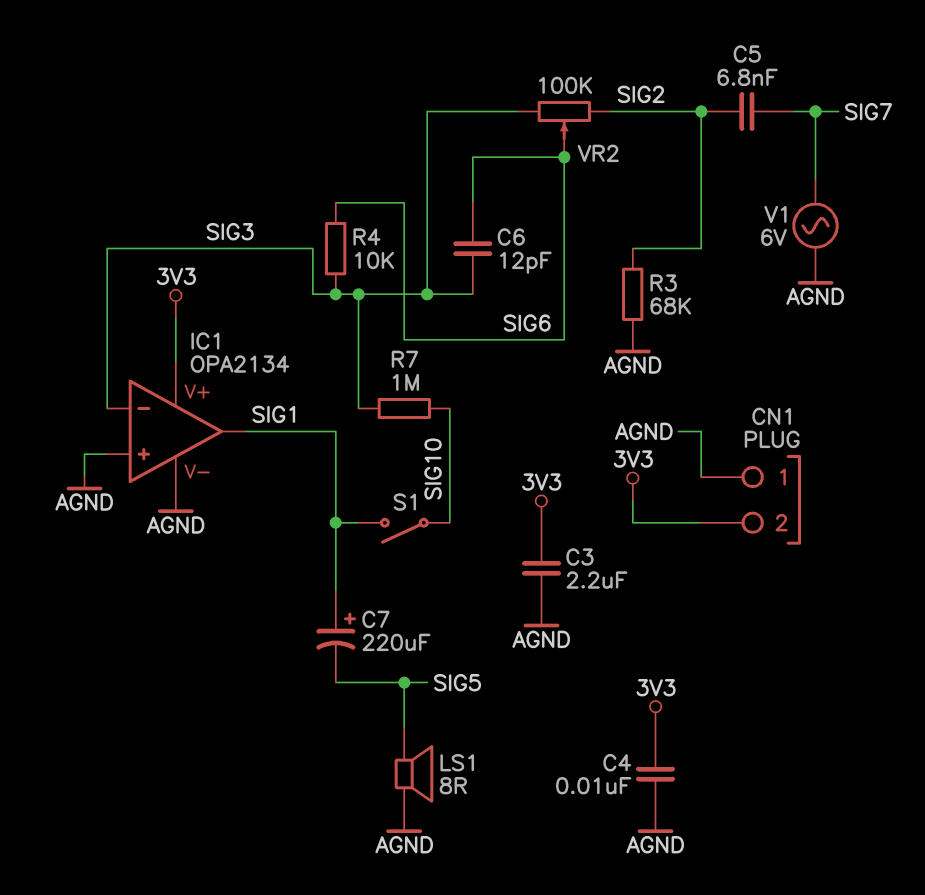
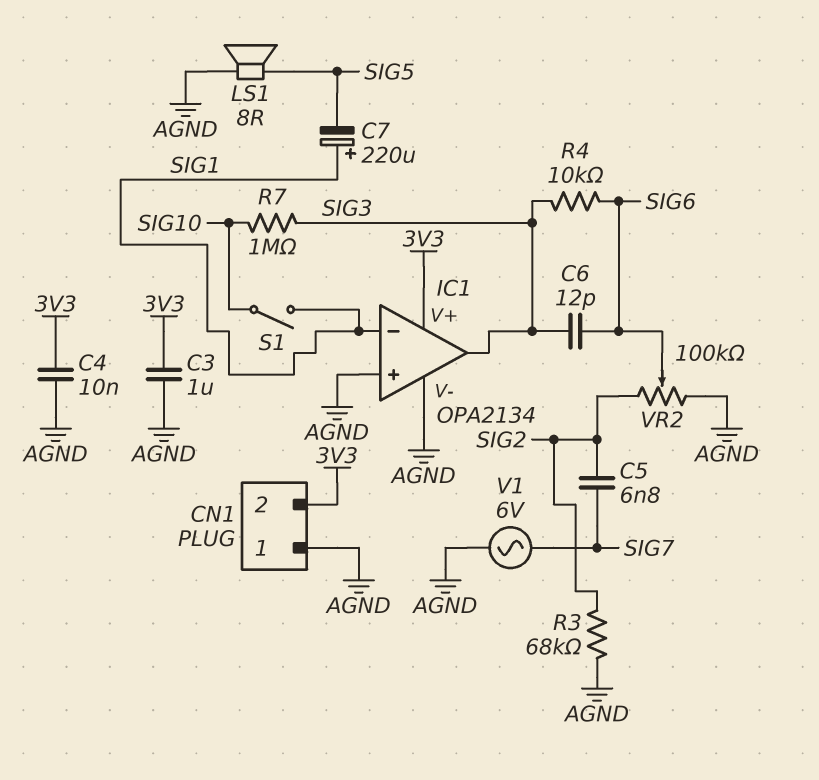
C3: 2.2uF (3V3, AGND) -> 1uF (3V3, AGND)
IC1 pin in-: SIG3 -> SIG1
IC1 pin out: SIG1 -> SIG3
VR2: 100k (SIG2, SIG3, wiper SIG6) -> 100k (AGND, SIG2, wiper SIG6)

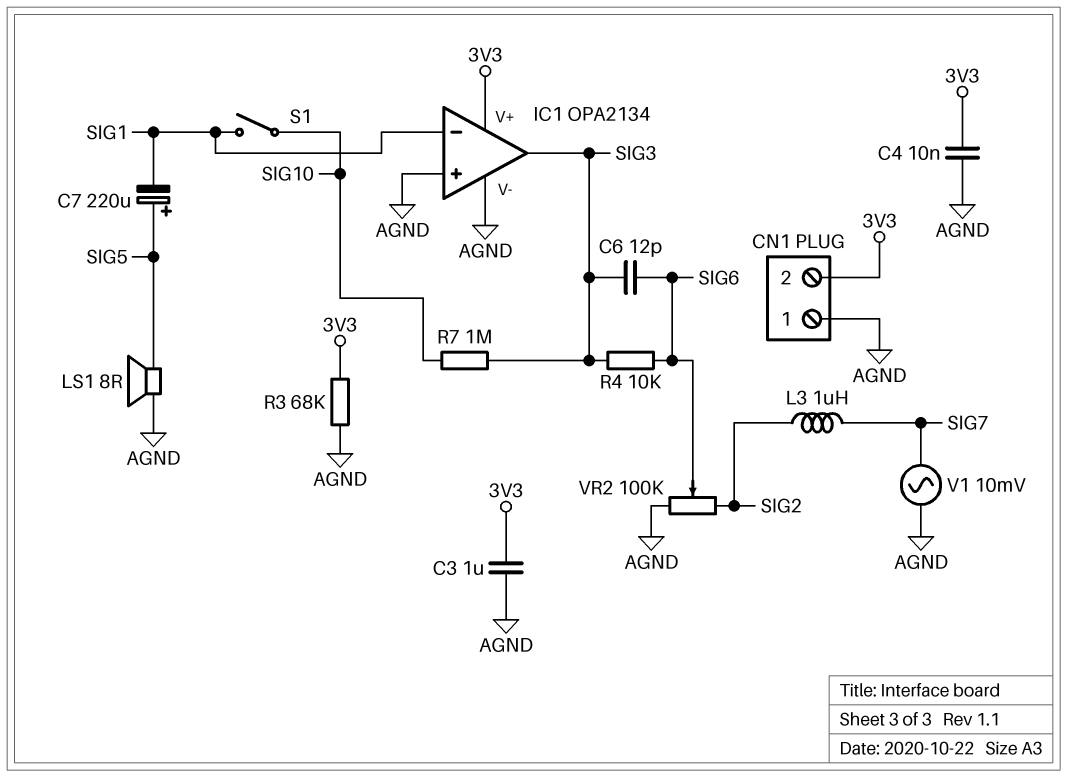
C5: 6.8nF (SIG2, SIG7) -> none
C7: 220uF (plus SIG1, minus SIG5) -> 220uF (plus SIG5, minus SIG1)
L3: none -> 1uH (SIG2, SIG7)
R3: 68k (AGND, SIG2) -> 68k (3V3, AGND)
V1: AC 6V (AGND, SIG7) -> AC 10mV (AGND, SIG7)

